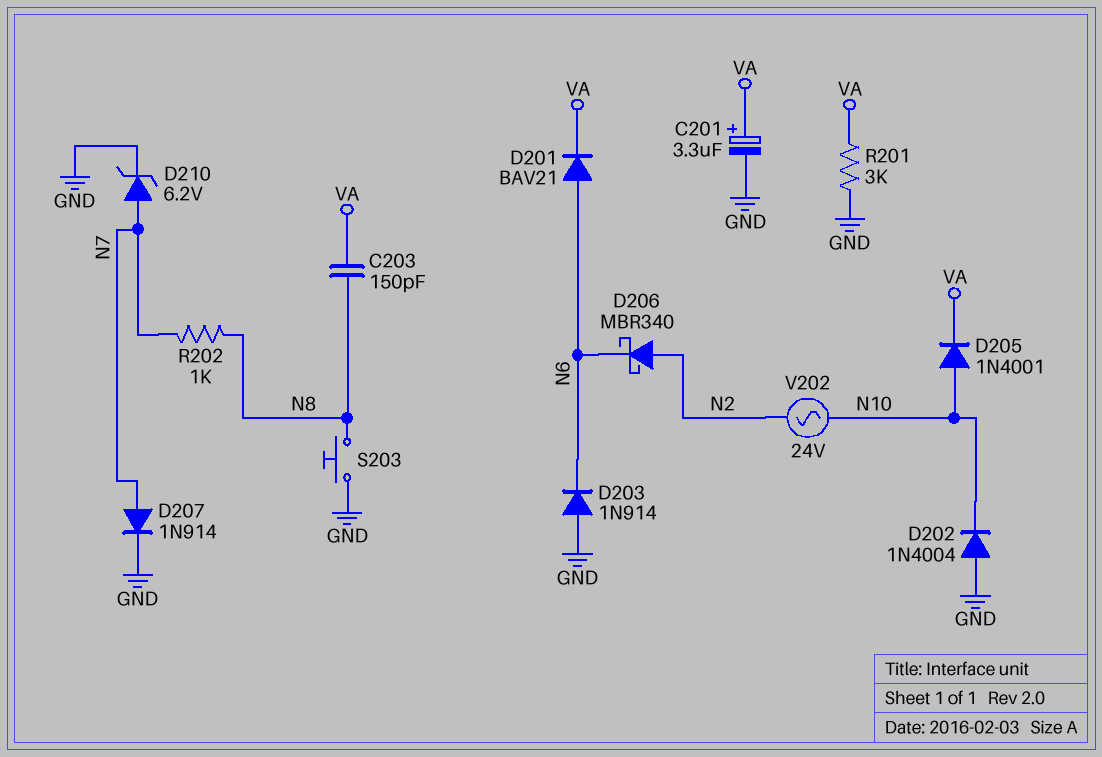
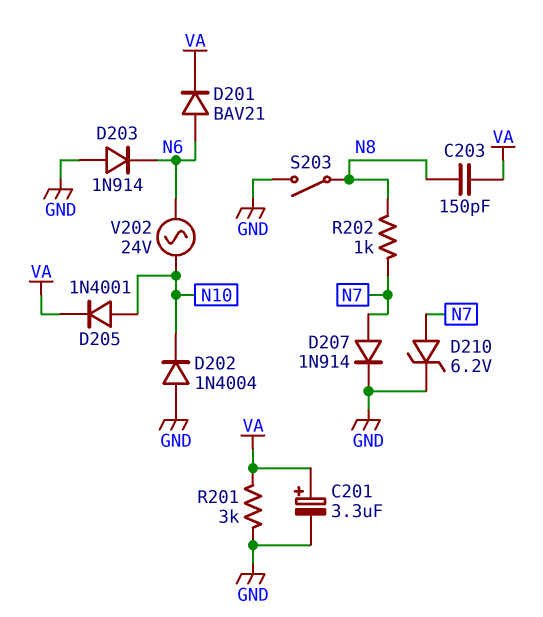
D206: schottky MBR340 (A N2, K N6) -> none
S203: button (GND, N8) -> switch (GND, N8)
V202: AC 24V (N2, N10) -> AC 24V (N6, N10)

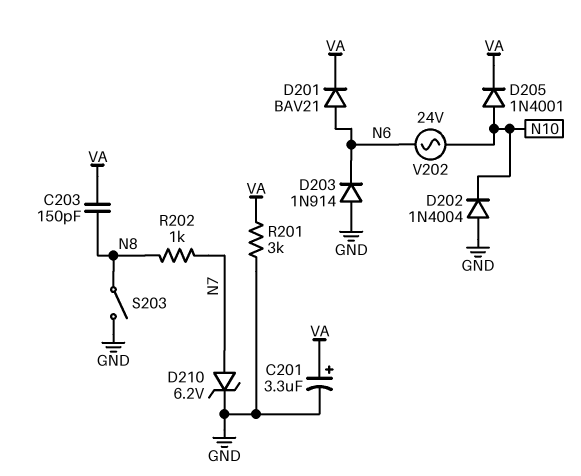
D207: diode 1N914 (A N7, K GND) -> none

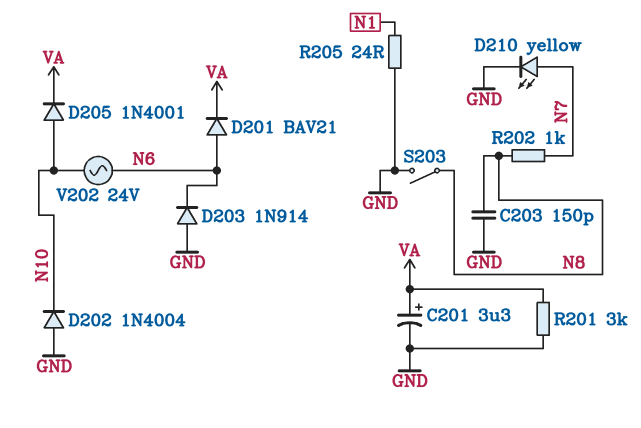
C203: 150pF (N8, VA) -> 150pF (GND, N8)
D210: zener 6.2V (A N7, K GND) -> LED yellow (A N7, K GND)
R205: none -> 24 (GND, N1)

